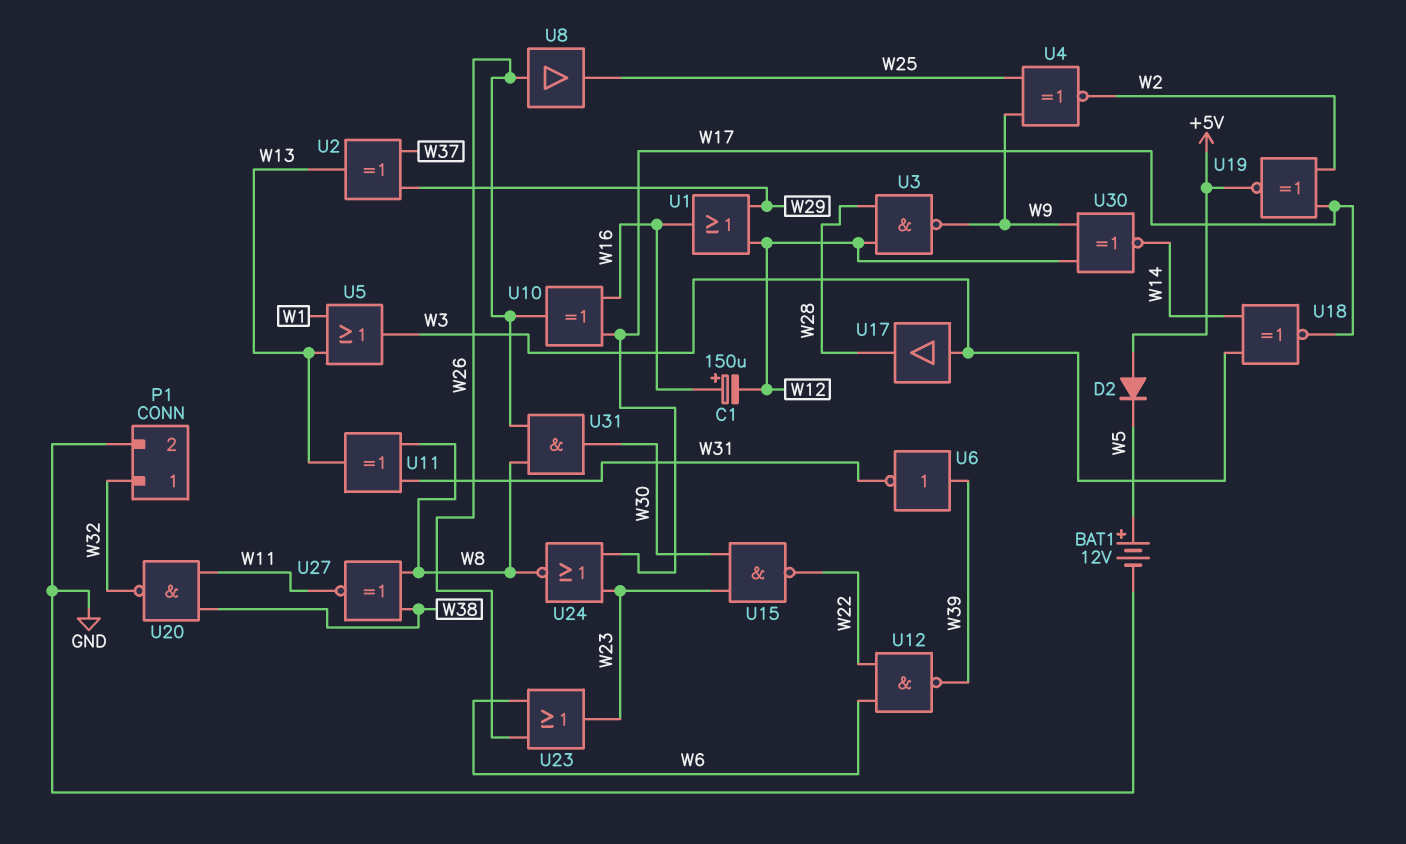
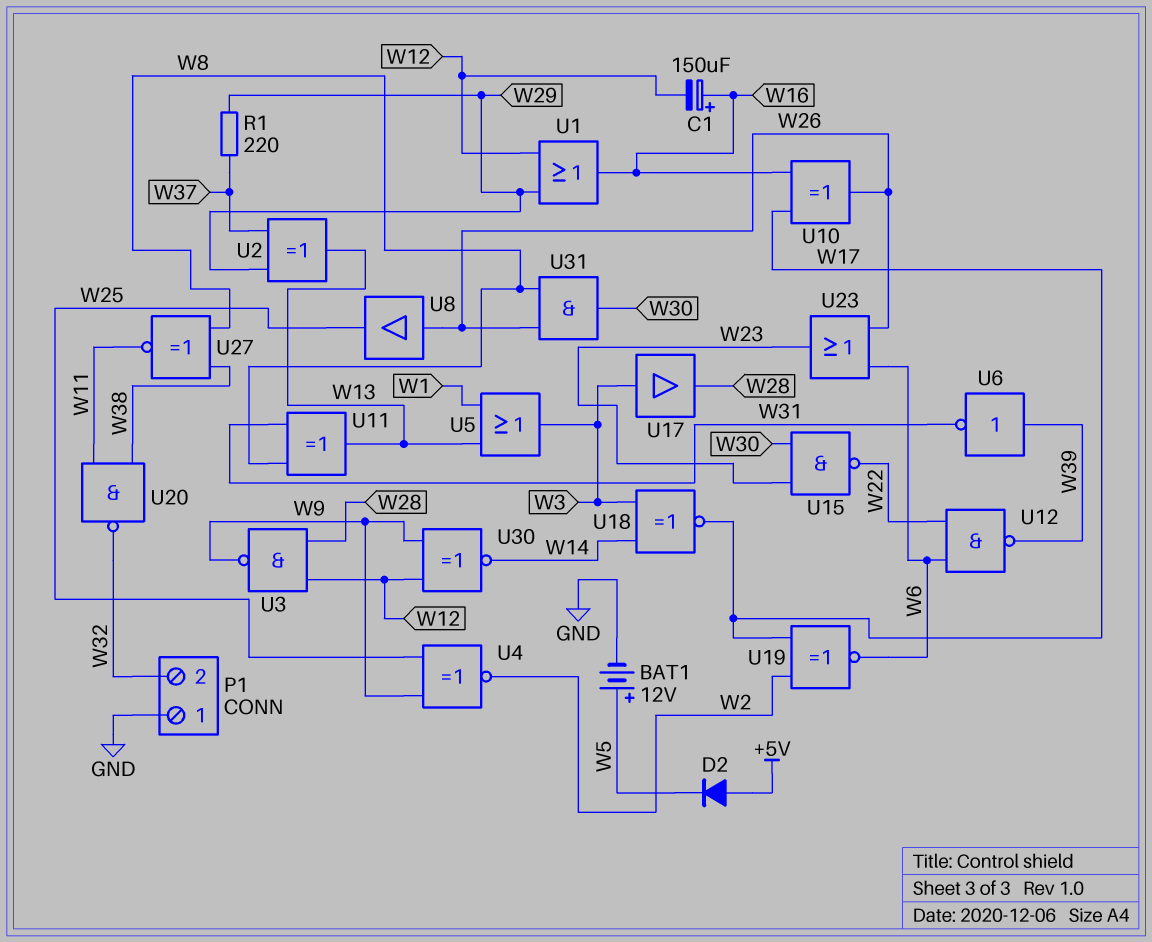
P1 pin 1: W32 -> GND
P1 pin 2: GND -> W32
R1: none -> 220 (W29, W37)
U19: XNOR (in W2, in W17, out +5V) -> XNOR (in W2, in W17, out W6)
U24: NOR (in W17, in W23, out W8) -> none

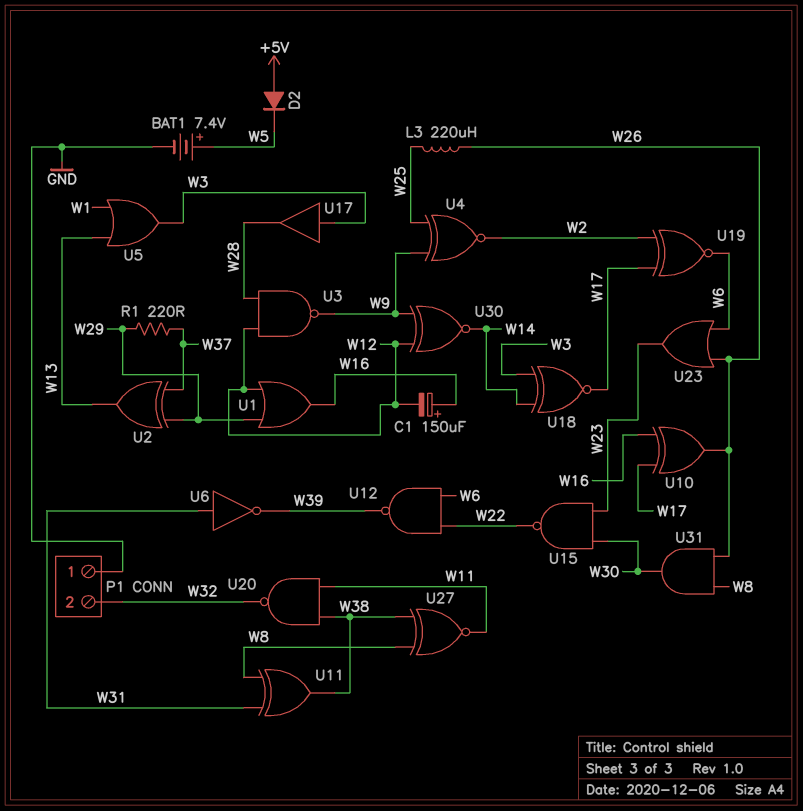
BAT1: 12V (plus W5, minus GND) -> 7.4V (plus W5, minus GND)
L3: none -> 220uH (W25, W26)
U6: NOT (in W39, out W31) -> NOT (in W31, out W39)
U8: buffer (in W26, out W25) -> none
U11: XOR (in W8, in W31, out W13) -> XOR (in W8, in W31, out W38)

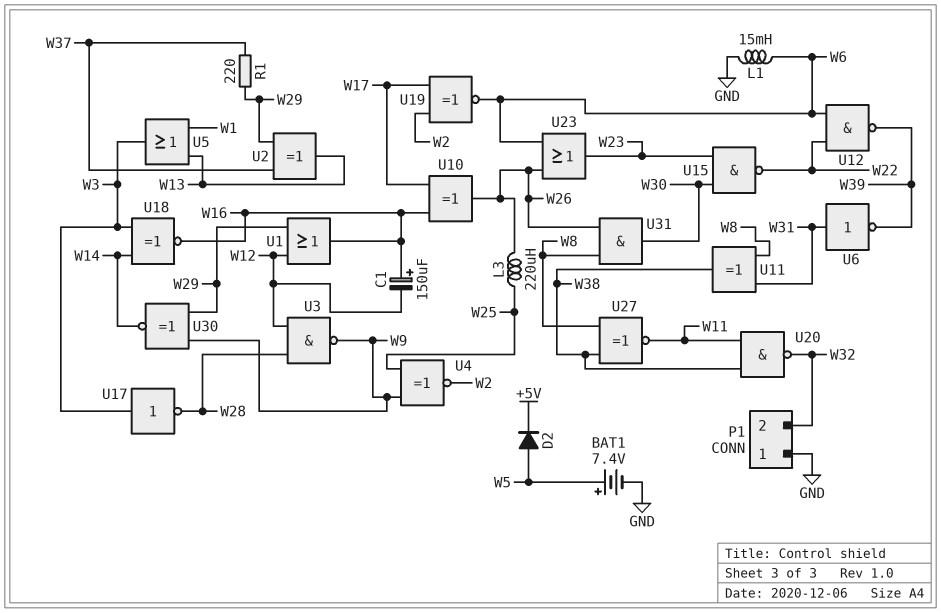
D2: diode (A +5V, K W5) -> diode (A W5, K +5V)
L1: none -> 15mH (GND, W6)
U17: buffer (in W3, out W28) -> NOT (in W3, out W28)
U18: XNOR (in W3, in W14, out W17) -> XNOR (in W3, in W14, out W16)
U30: XNOR (in W9, in W12, out W14) -> XNOR (in W9, in W29, out W14)

